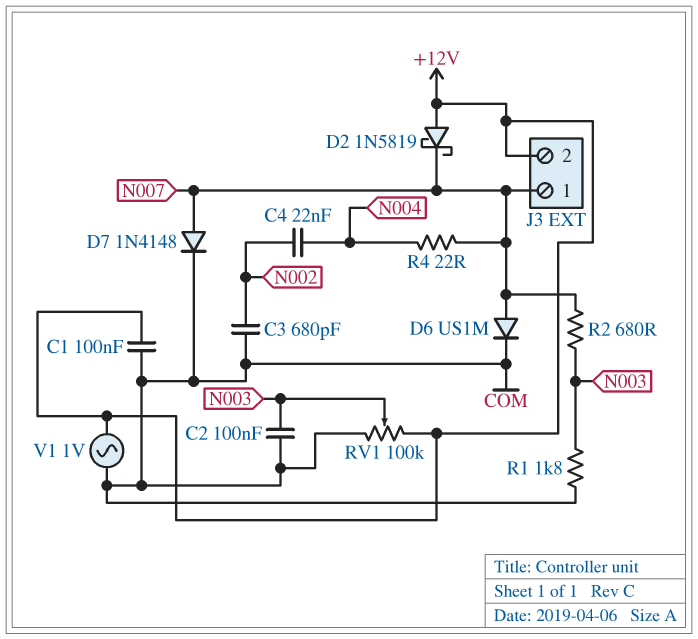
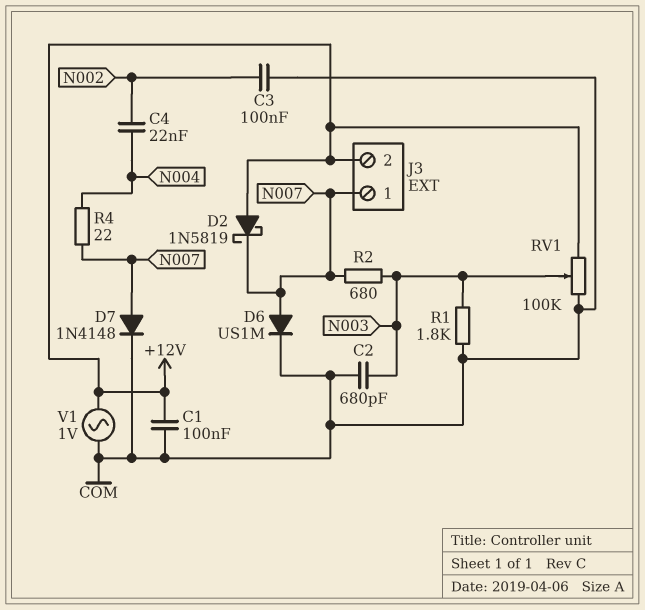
C2: 100nF (COM, N003) -> 680pF (COM, N003)
C3: 680pF (COM, N002) -> 100nF (COM, N002)

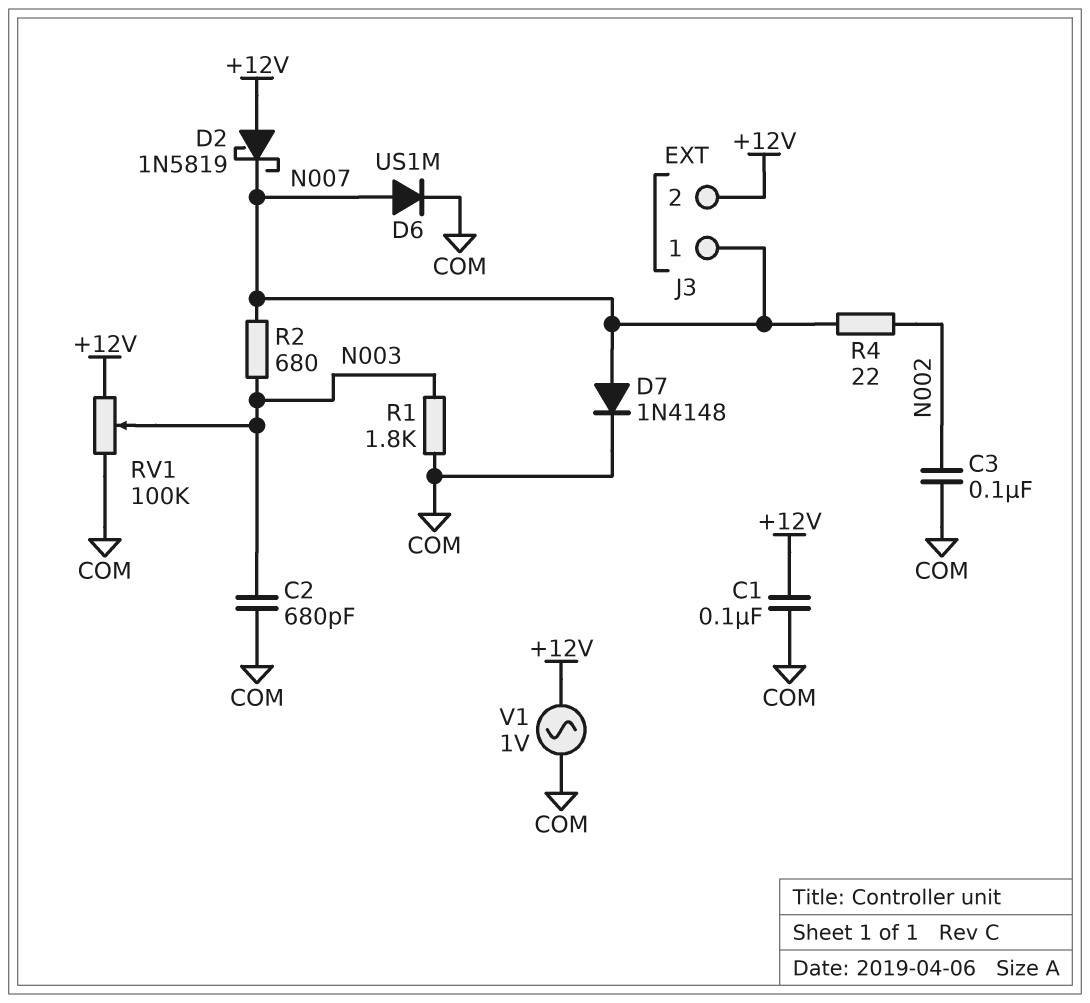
C4: 22nF (N002, N004) -> none
R4: 22 (N004, N007) -> 22 (N002, N007)

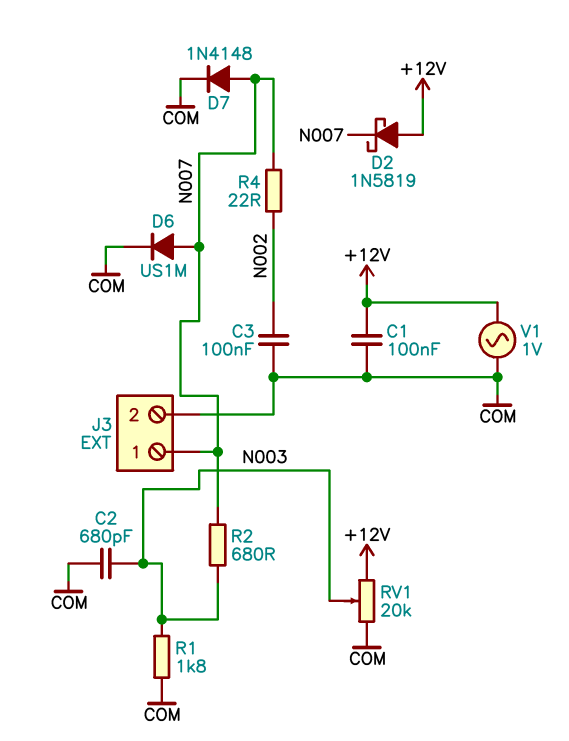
J3 pin 2: +12V -> COM
RV1: 100k (+12V, COM, wiper N003) -> 20k (+12V, COM, wiper N003)

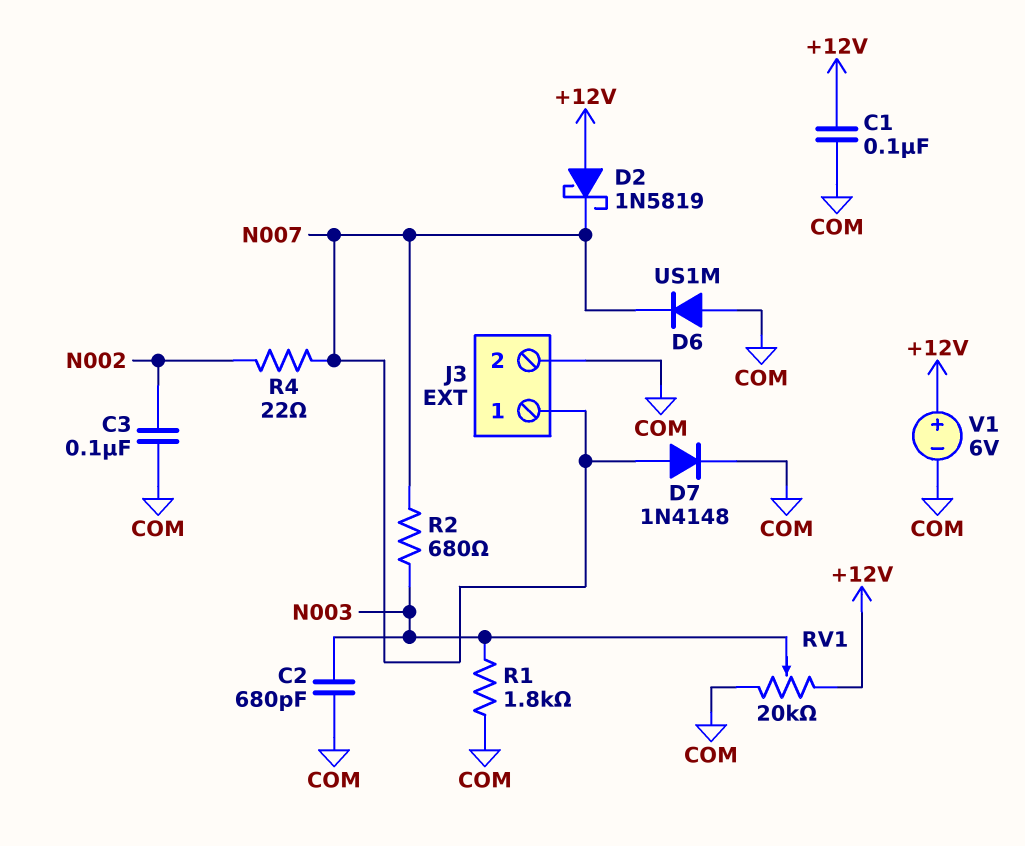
D6: diode US1M (A N007, K COM) -> diode US1M (A COM, K N007)
V1: AC 1V (+12V, COM) -> 6V (plus +12V, minus COM)

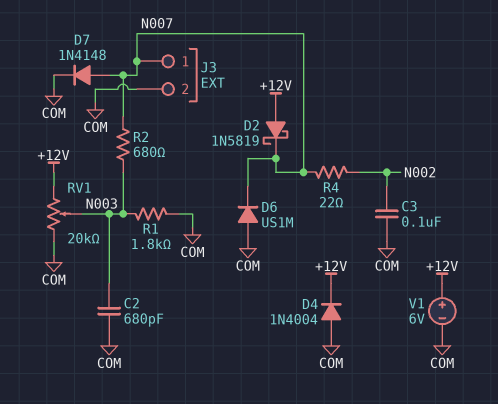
C1: 100nF (+12V, COM) -> none
D4: none -> diode 1N4004 (A COM, K +12V)

